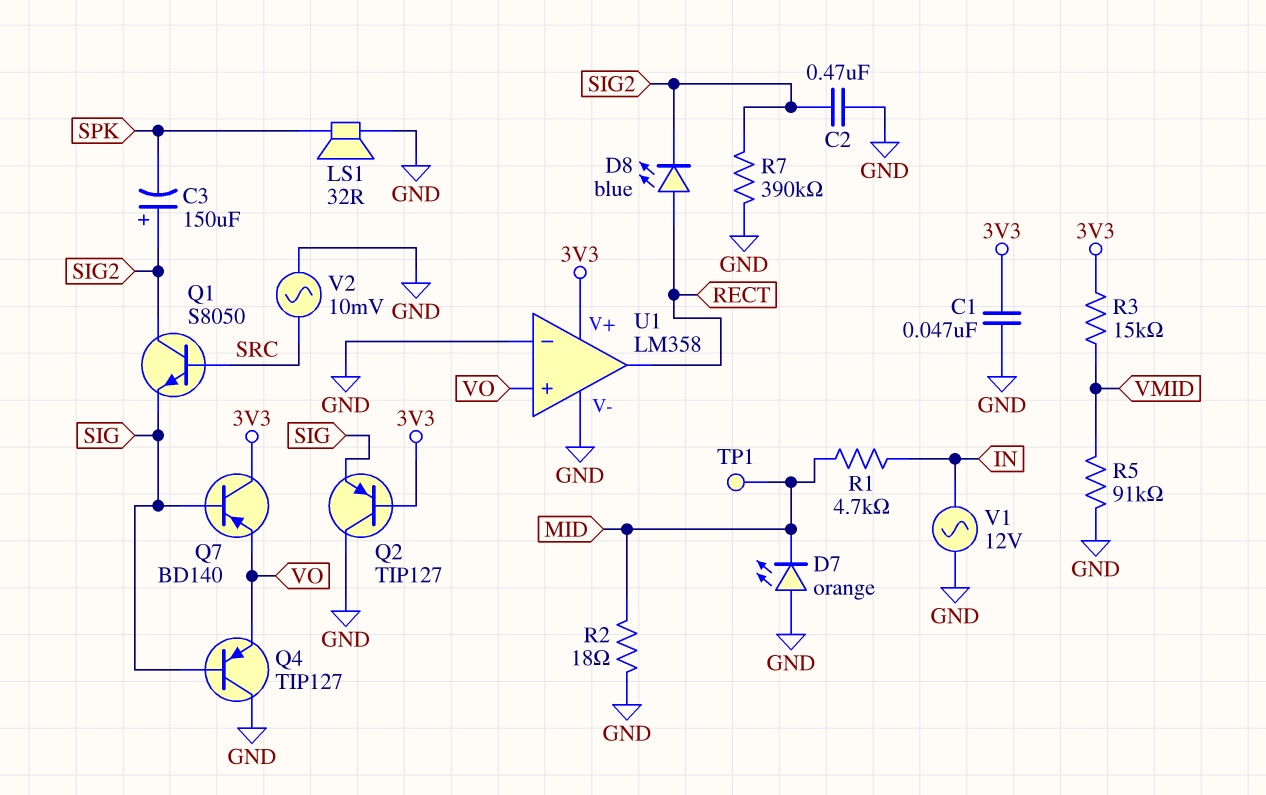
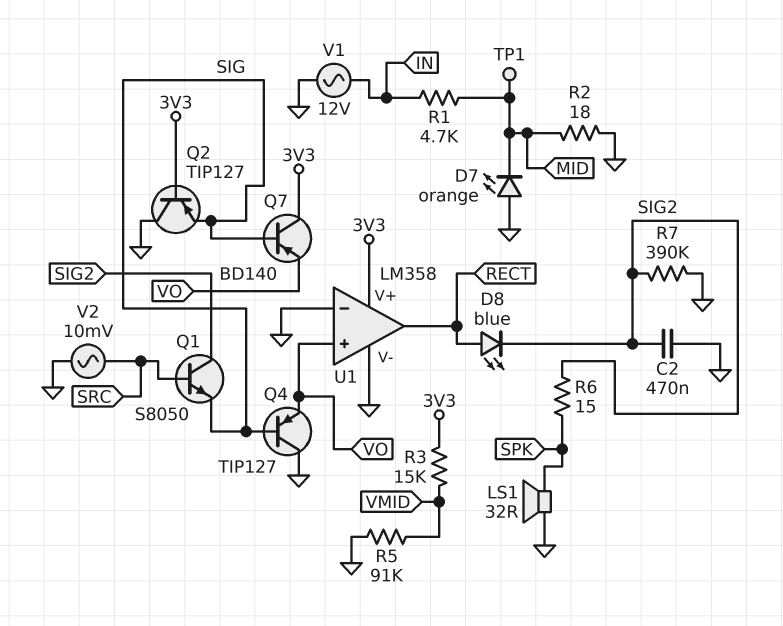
C1: 47nF (3V3, GND) -> none
C3: 150uF (plus SIG2, minus SPK) -> none
R6: none -> 15 (SIG2, SPK)

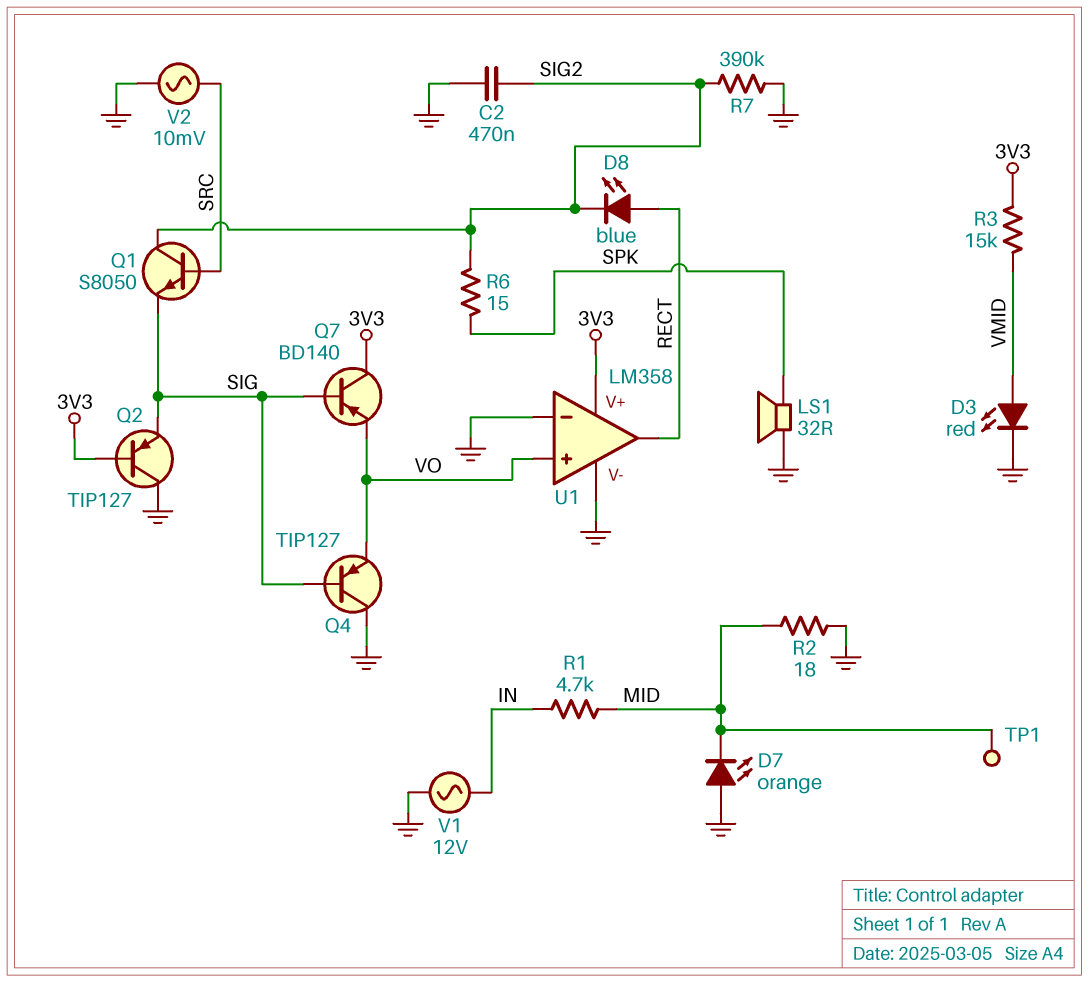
D3: none -> LED red (A VMID, K GND)
R5: 91k (GND, VMID) -> none

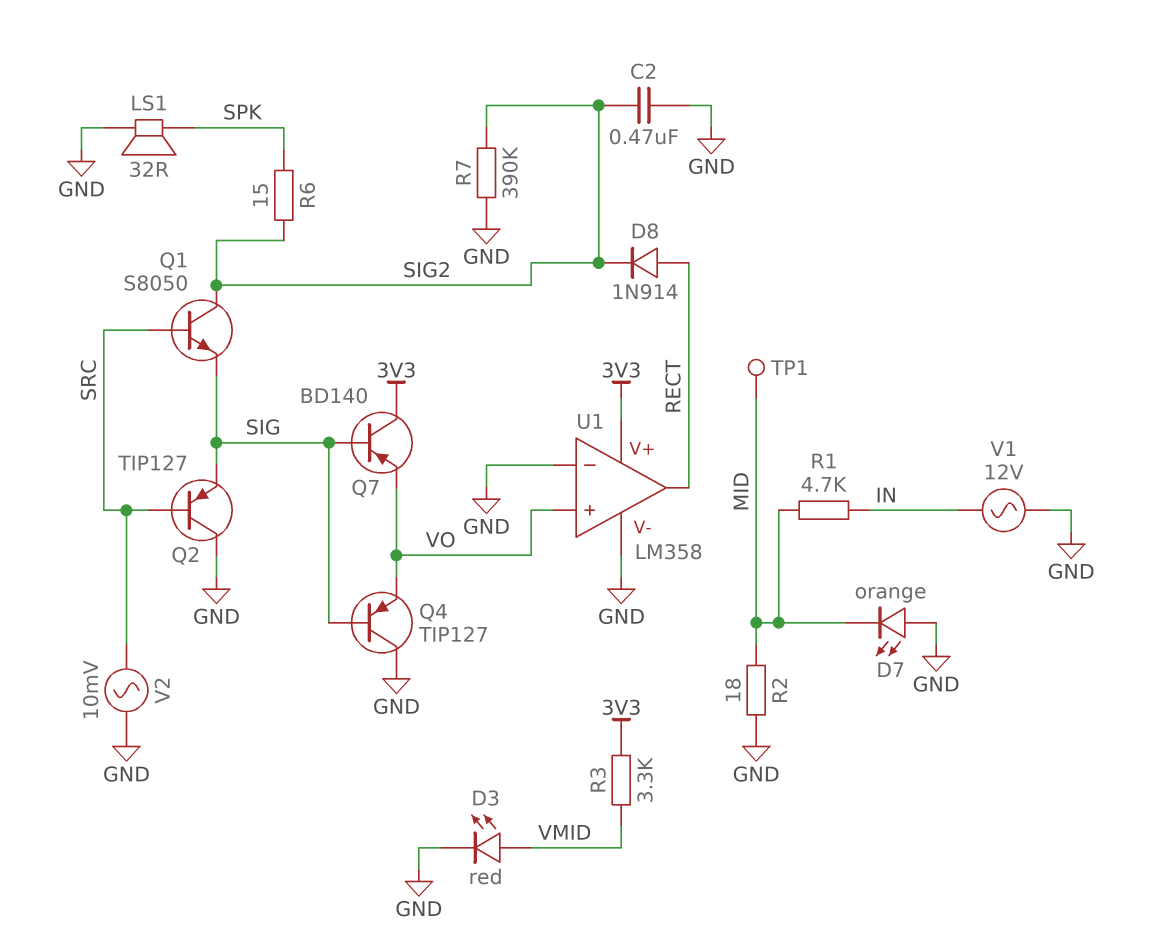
D8: LED blue (A RECT, K SIG2) -> diode 1N914 (A RECT, K SIG2)
Q2: PNP TIP127 (B 3V3, C GND, E SIG) -> PNP TIP127 (B SRC, C GND, E SIG)
R3: 15k (3V3, VMID) -> 3.3k (3V3, VMID)

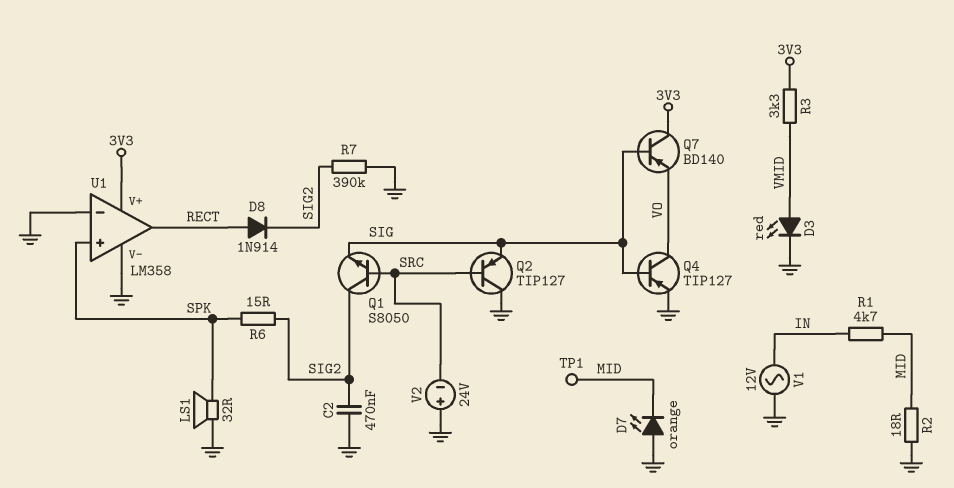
Q4: PNP TIP127 (B SIG, C GND, E VO) -> PNP TIP127 (B SIG, C VO, E GND)
U1 pin in+: VO -> SPK
V2: AC 10mV (GND, SRC) -> 24V (plus GND, minus SRC)

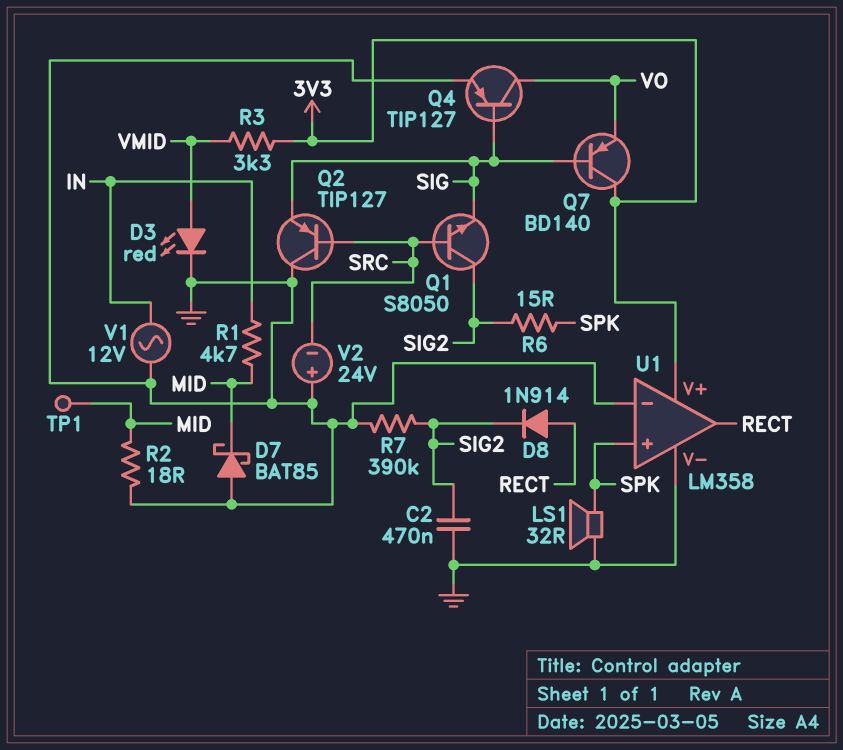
D7: LED orange (A GND, K MID) -> schottky BAT85 (A GND, K MID)

